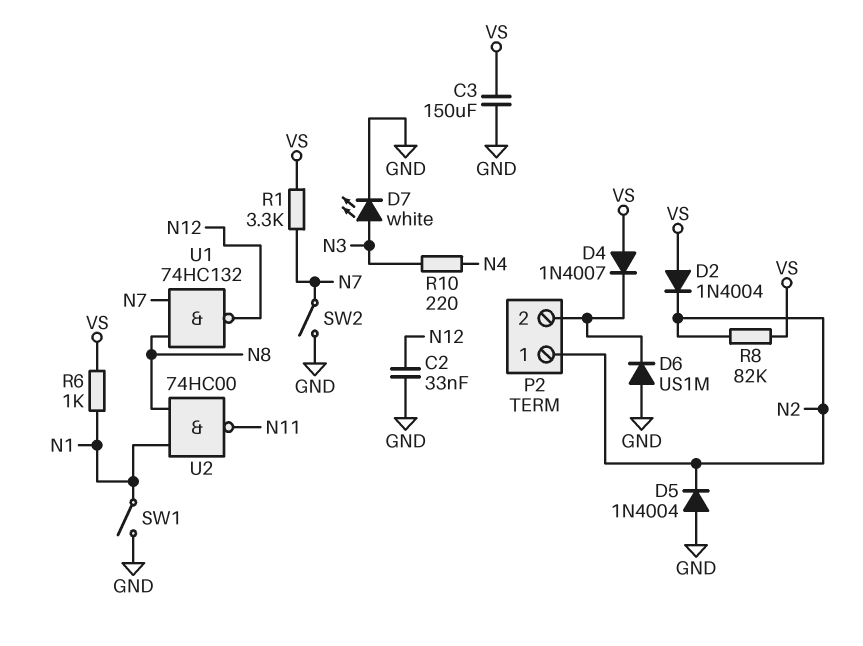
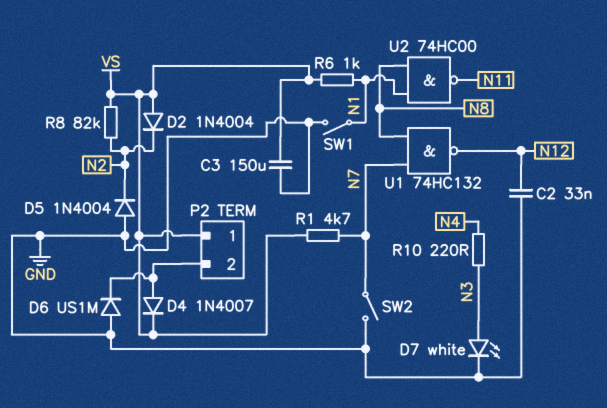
D4: diode 1N4007 (A VS, K P2/2) -> diode 1N4007 (A P2/2, K VS)
P2 pin 1: N2 -> VS
R1: 3.3k (N7, VS) -> 4.7k (N7, VS)

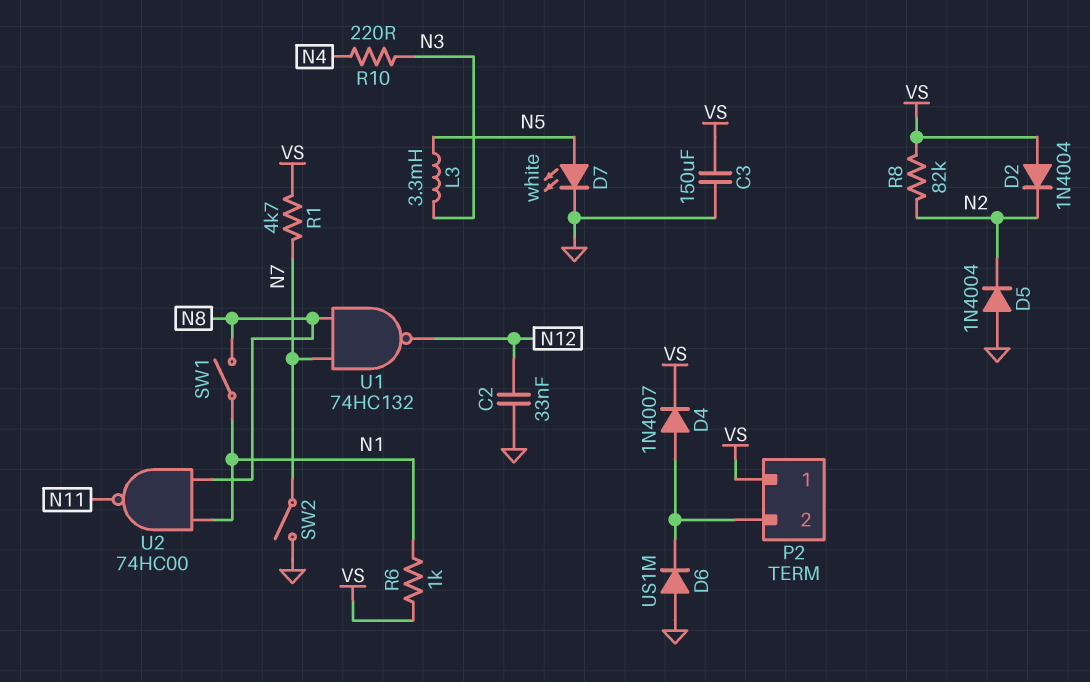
D7: LED white (A N3, K GND) -> LED white (A N5, K GND)
L3: none -> 3.3mH (N3, N5)
SW1: switch (GND, N1) -> switch (N1, N8)

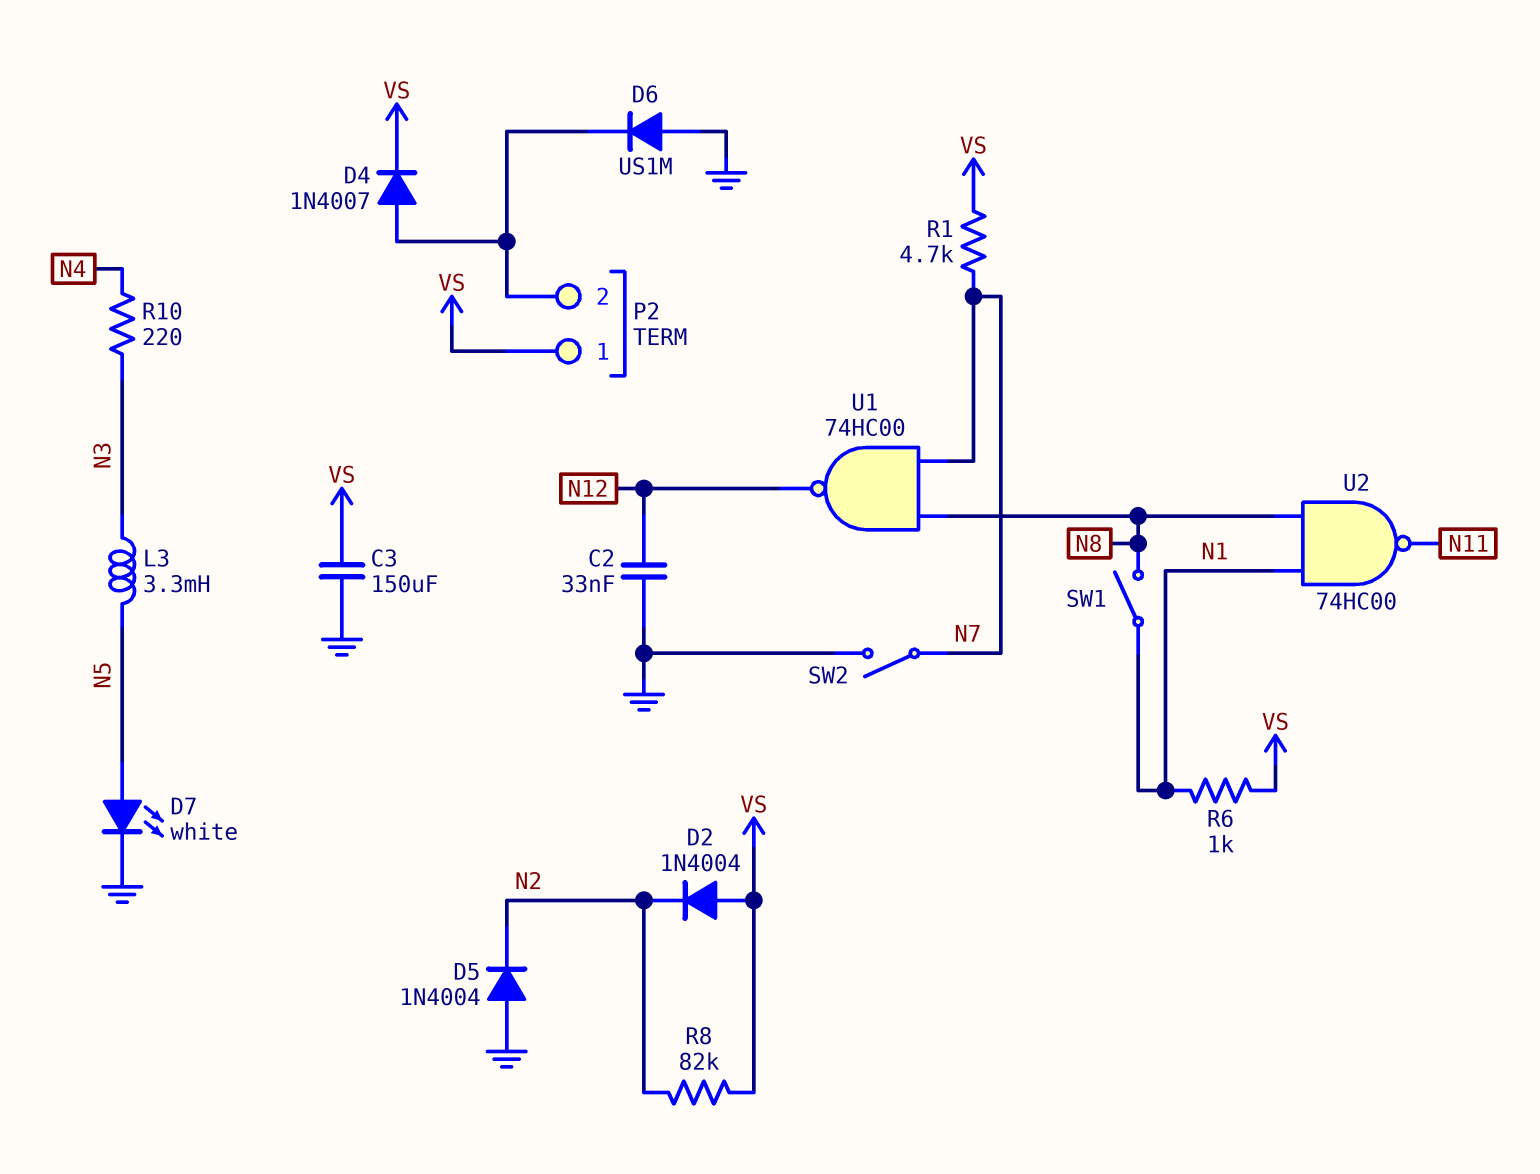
U1: NAND 74HC132 (in N7, in N8, out N12) -> NAND 74HC00 (in N7, in N8, out N12)

